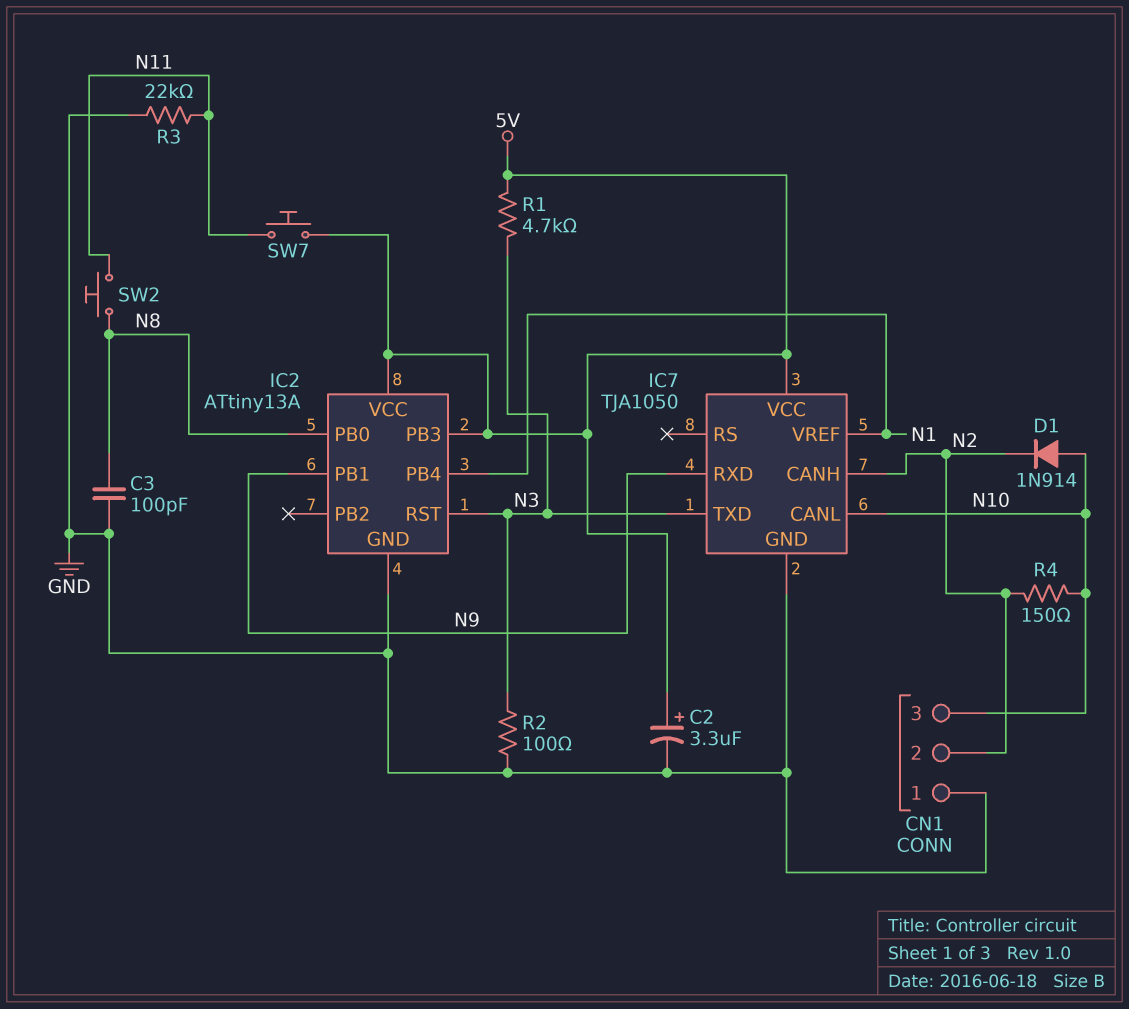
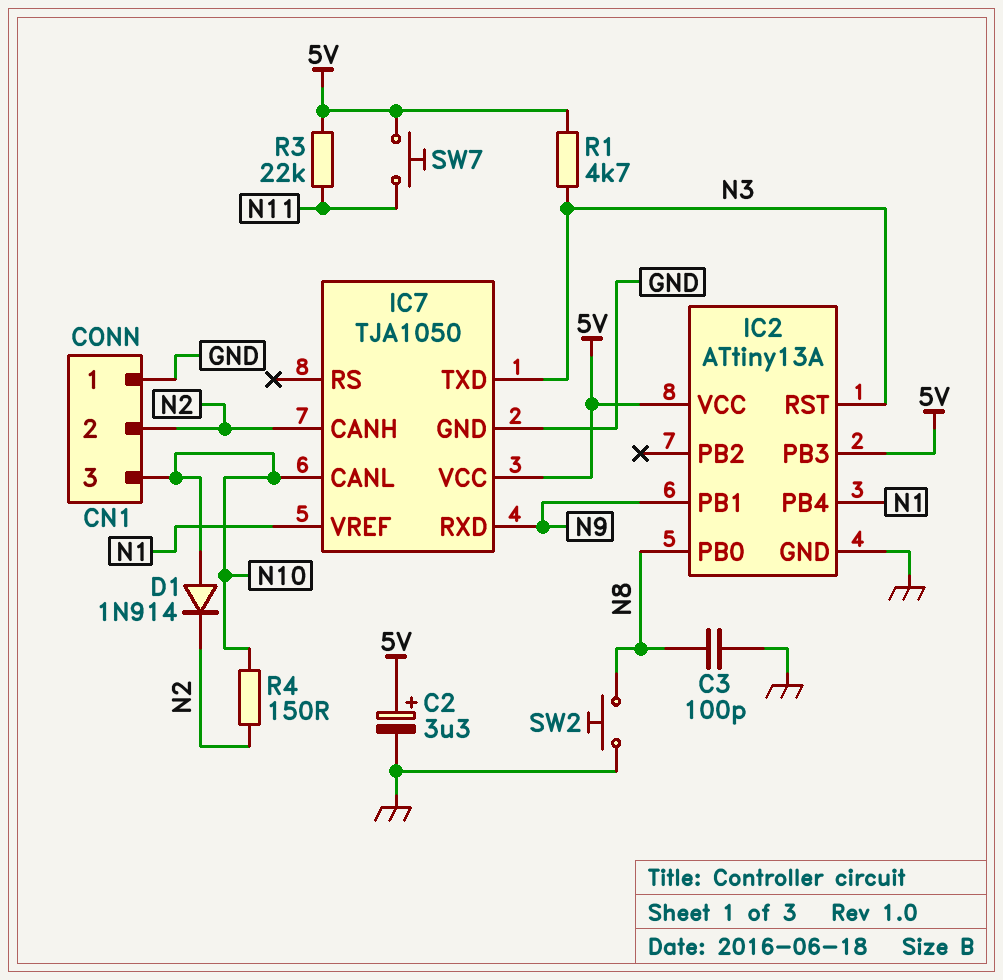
R2: 100 (GND, N3) -> none
R3: 22k (GND, N11) -> 22k (5V, N11)
SW2: button (N8, N11) -> button (GND, N8)

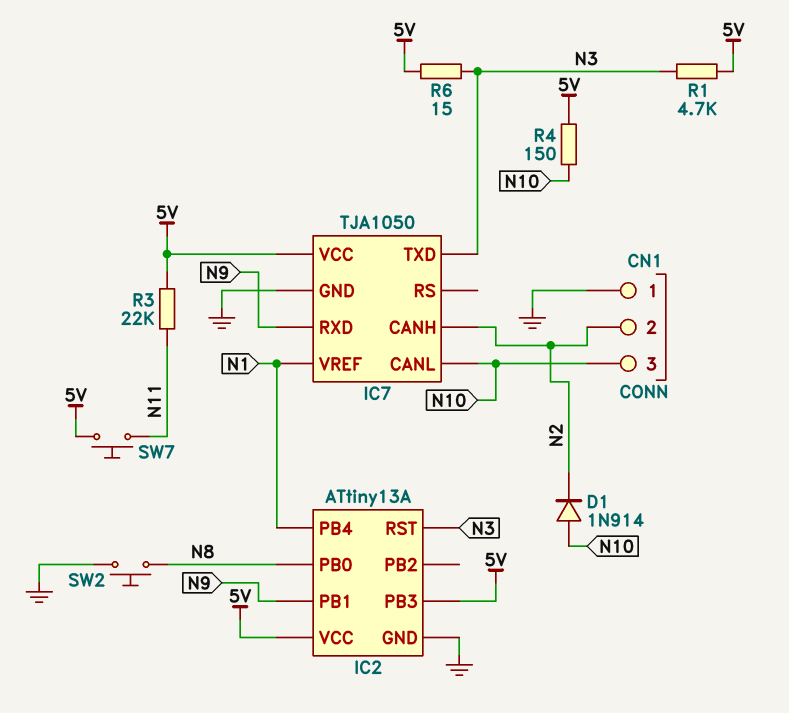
C2: 3.3uF (plus 5V, minus GND) -> none
C3: 100pF (GND, N8) -> none
R4: 150 (N2, N10) -> 150 (5V, N10)
R6: none -> 15 (5V, N3)

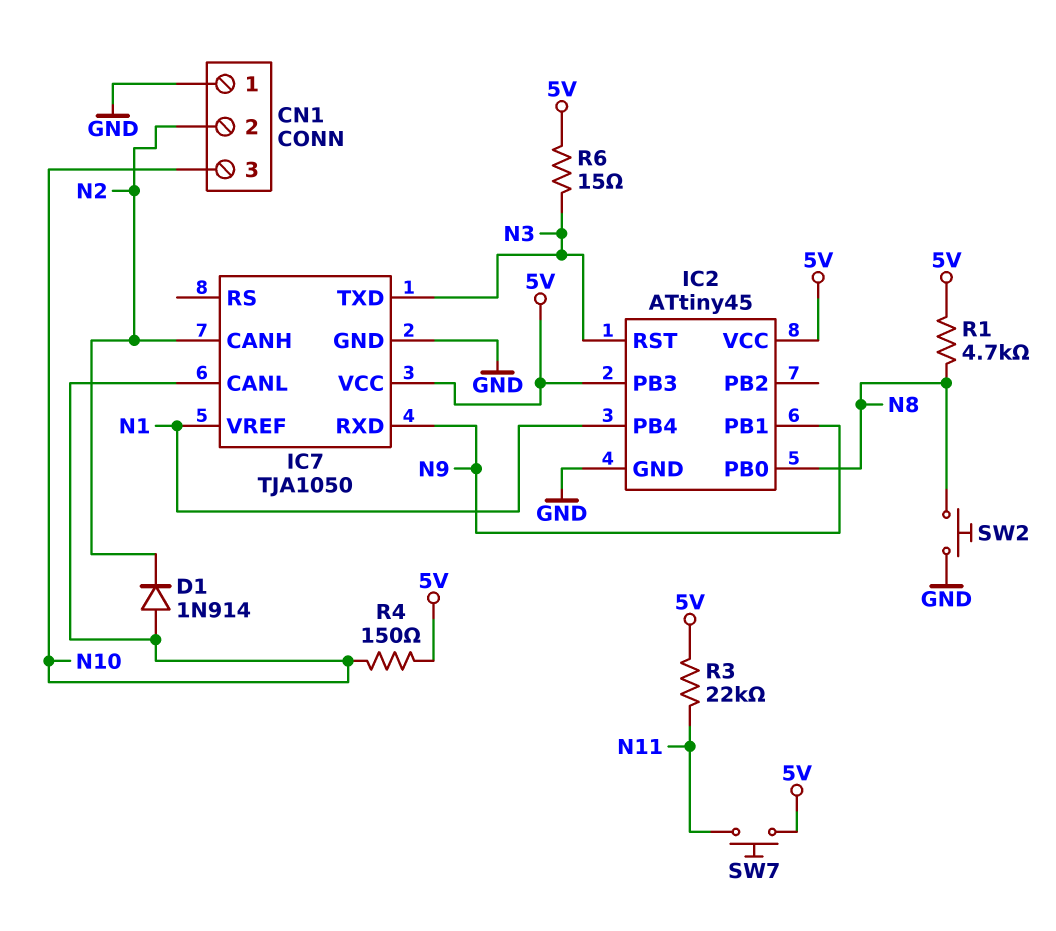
IC2: ATtiny13A -> ATtiny45
R1: 4.7k (5V, N3) -> 4.7k (5V, N8)

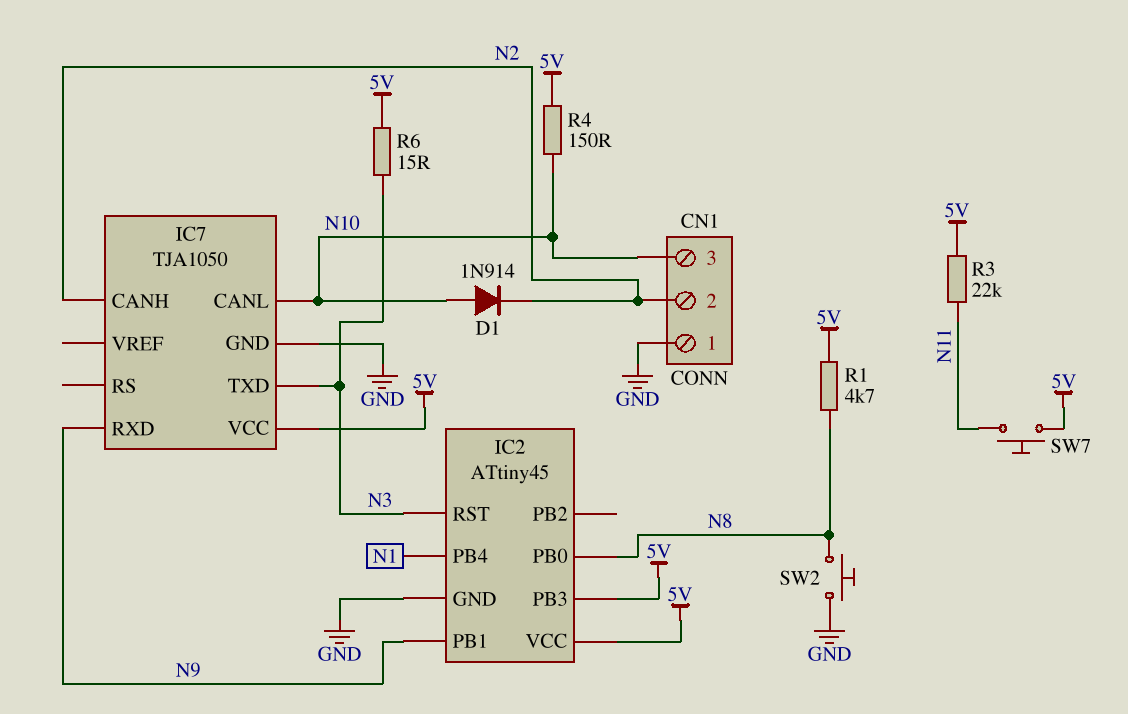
IC7 pin VREF: N1 -> none

